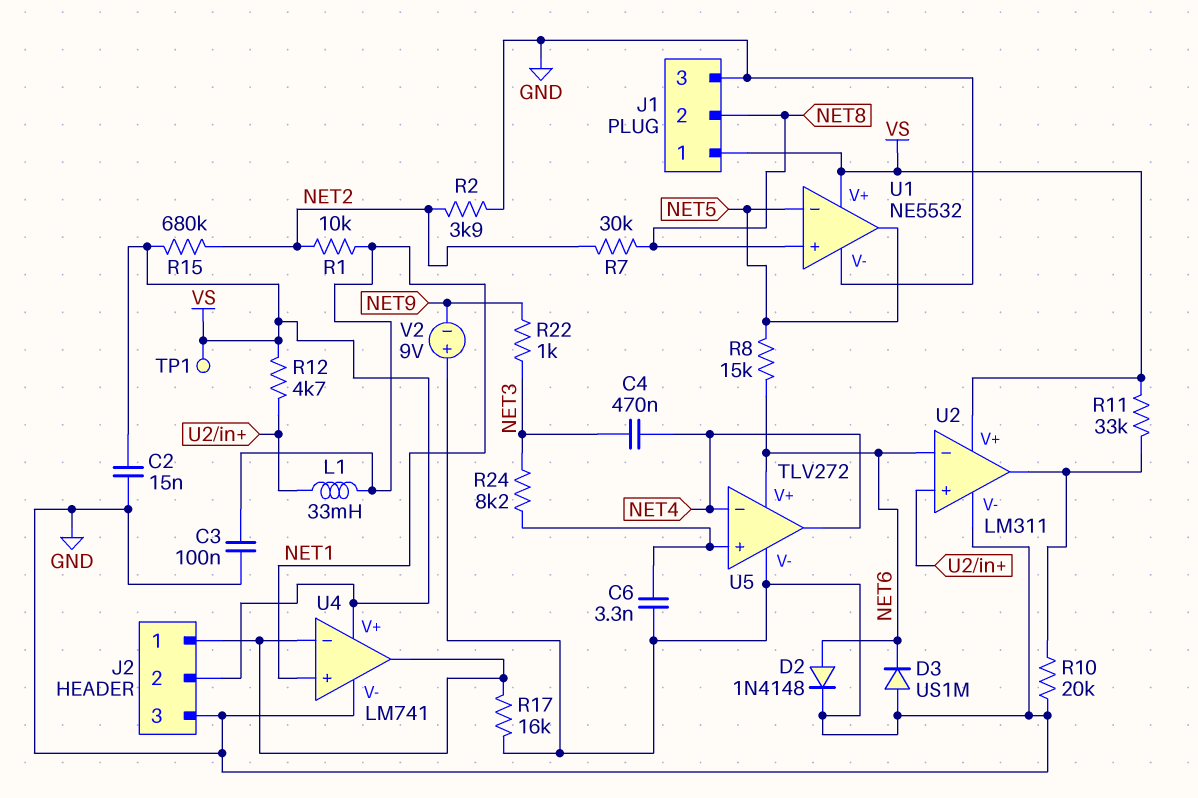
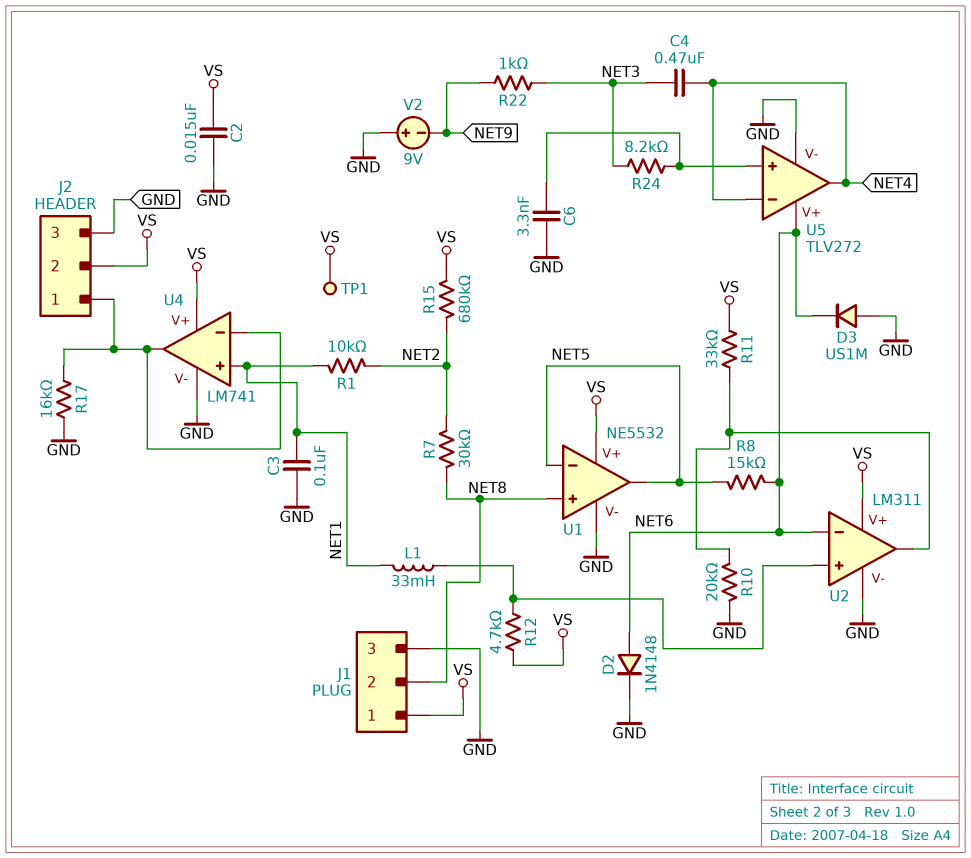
R2: 3.9k (GND, NET2) -> none

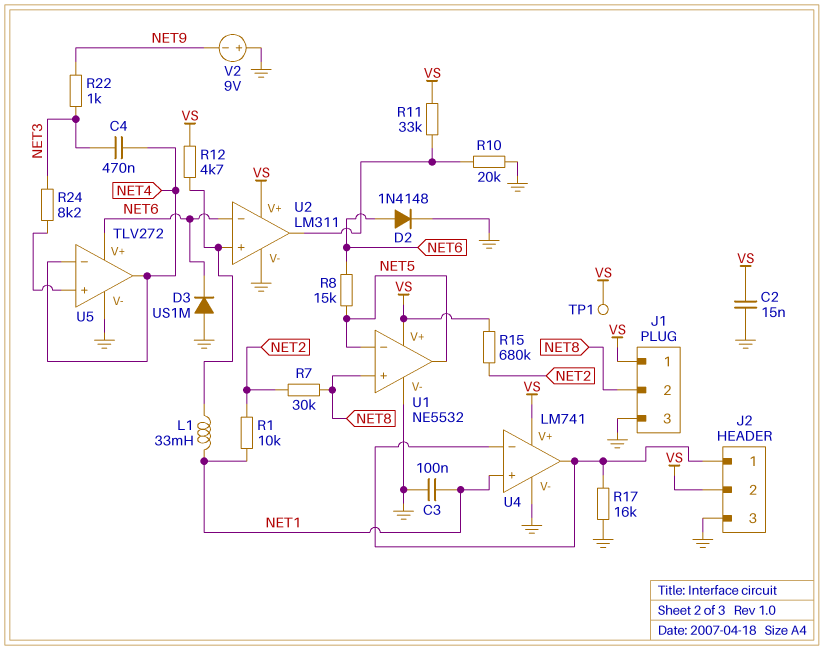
C6: 3.3nF (GND, U5/in+) -> none

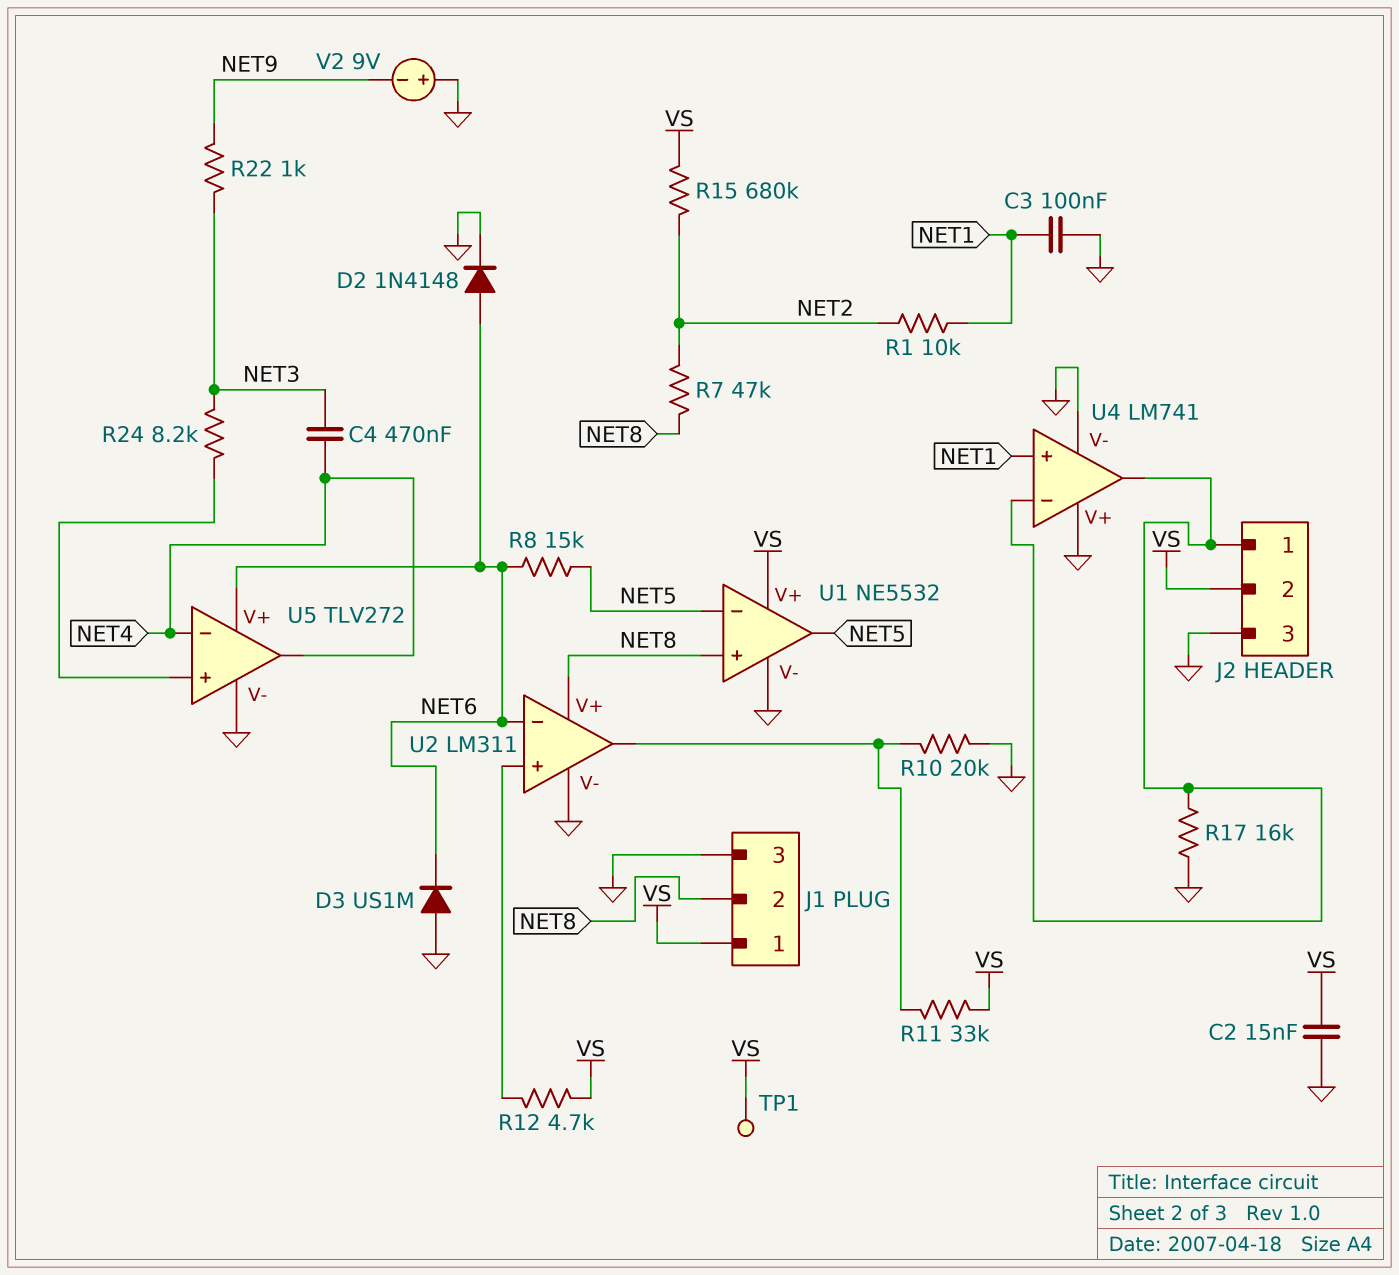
L1: 33mH (NET1, U2/in+) -> none
R7: 30k (NET2, NET8) -> 47k (NET2, NET8)
U2 pin V+: VS -> NET8
U4 pin V+: VS -> GND

